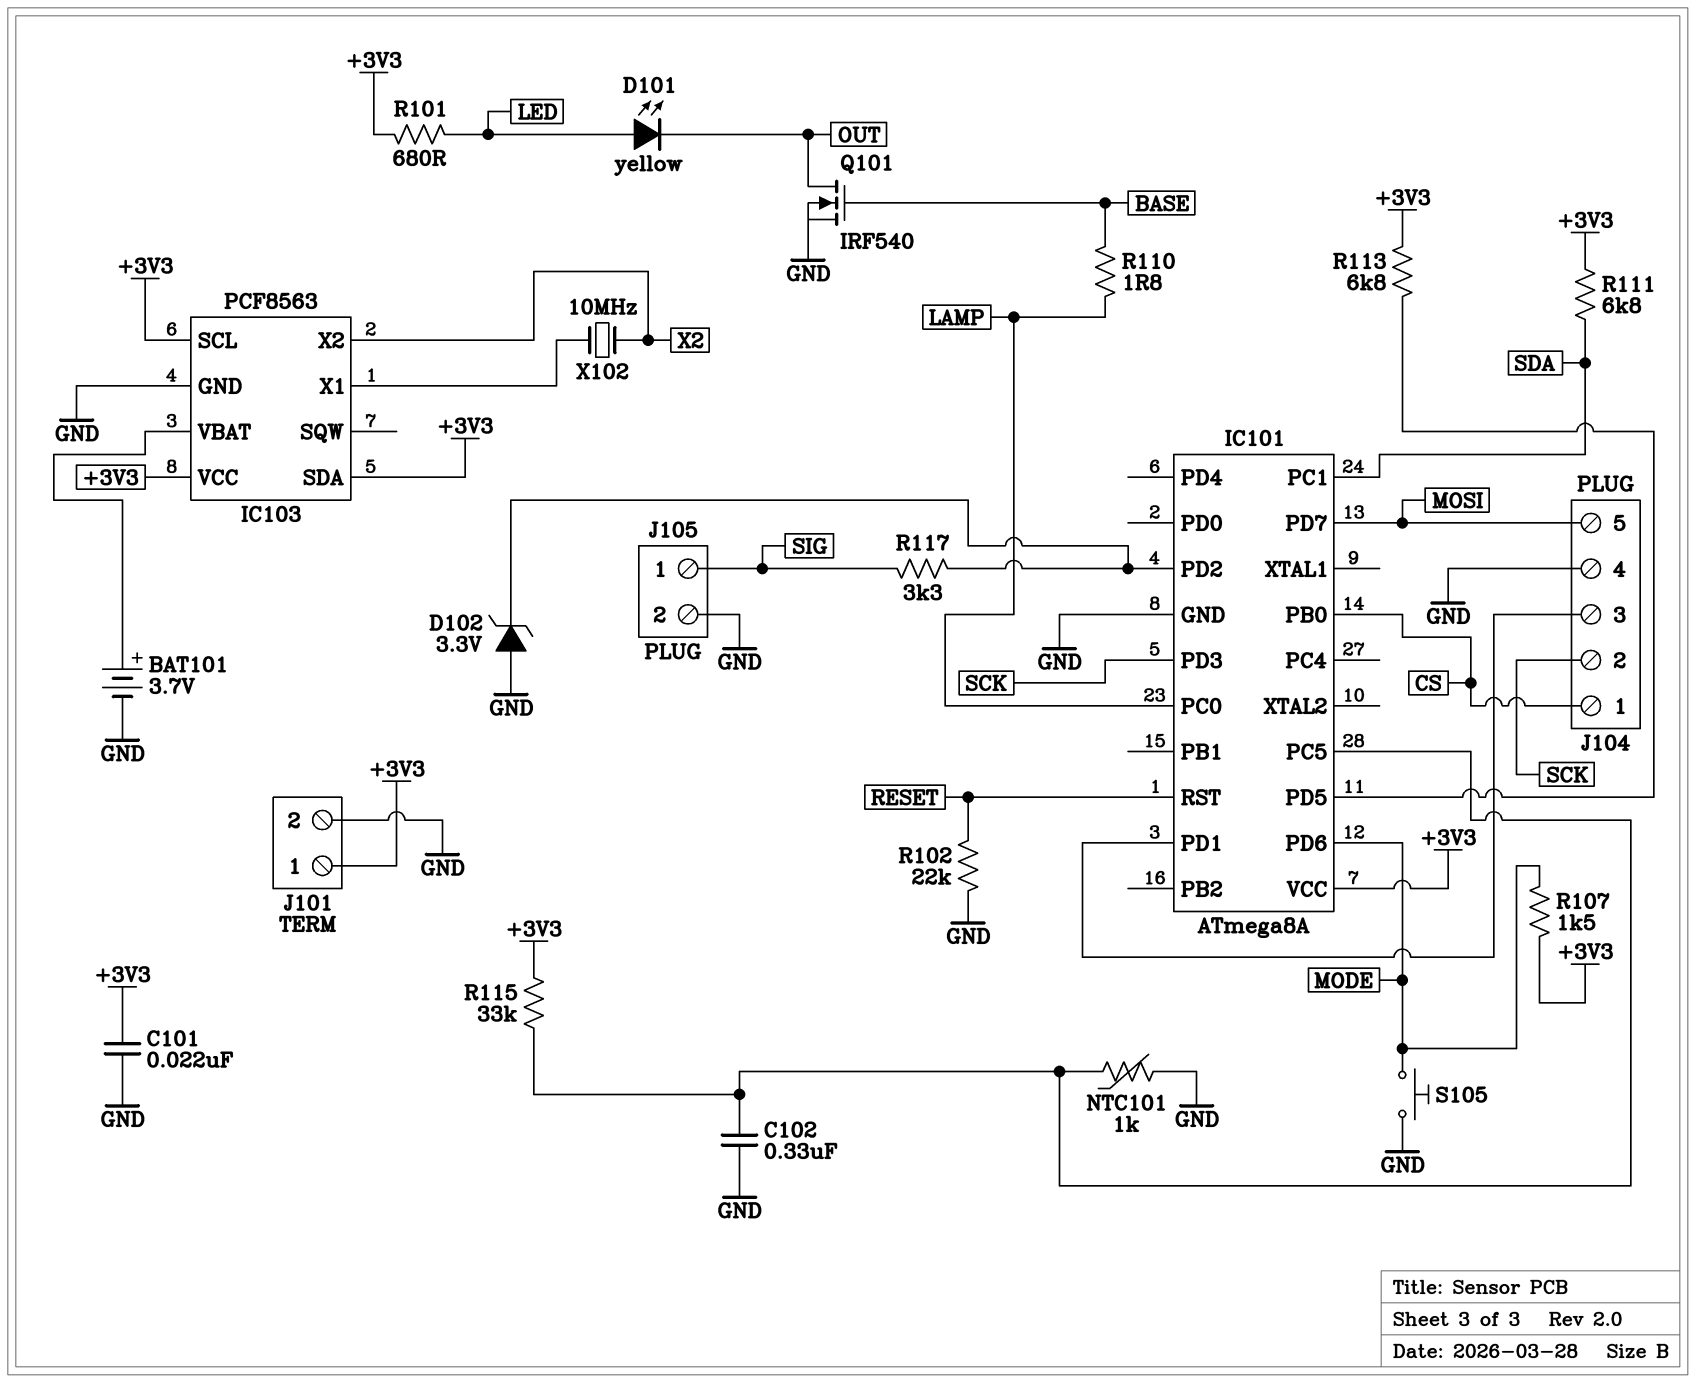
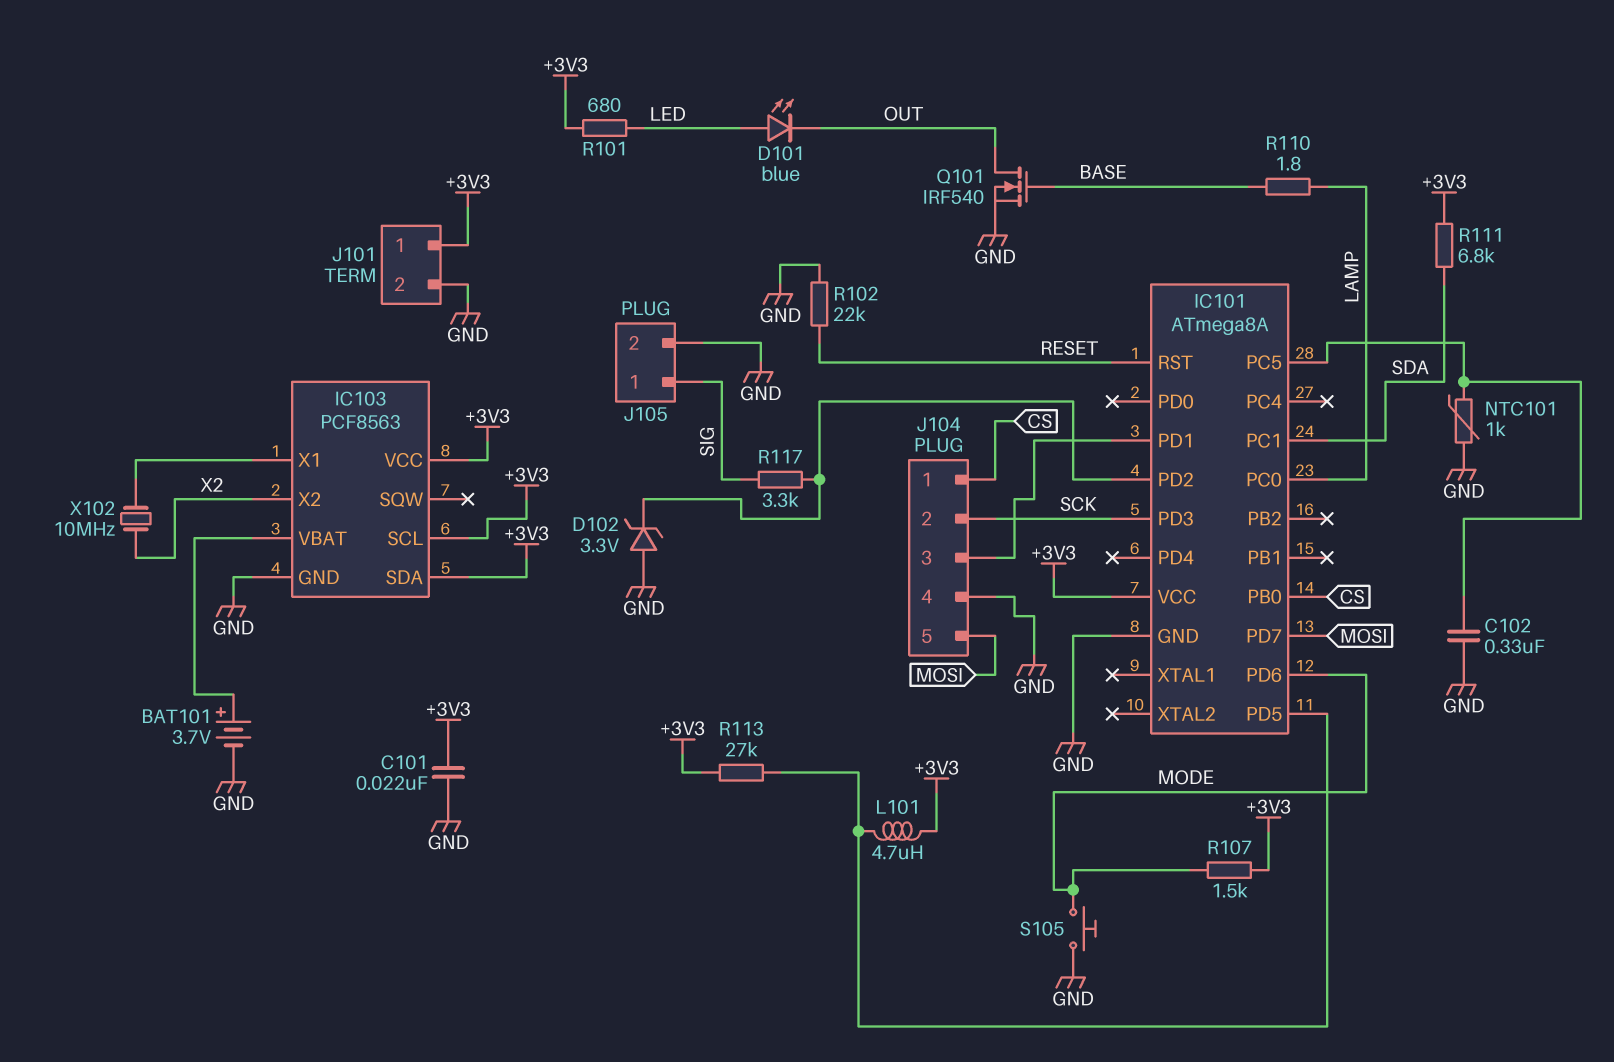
D101: LED yellow (A LED, K OUT) -> LED blue (A LED, K OUT)
L101: none -> 4.7uH (+3V3, IC101/PD5)
R113: 6.8k (+3V3, IC101/PD5) -> 27k (+3V3, IC101/PD5)
R115: 33k (+3V3, IC101/PC5) -> none

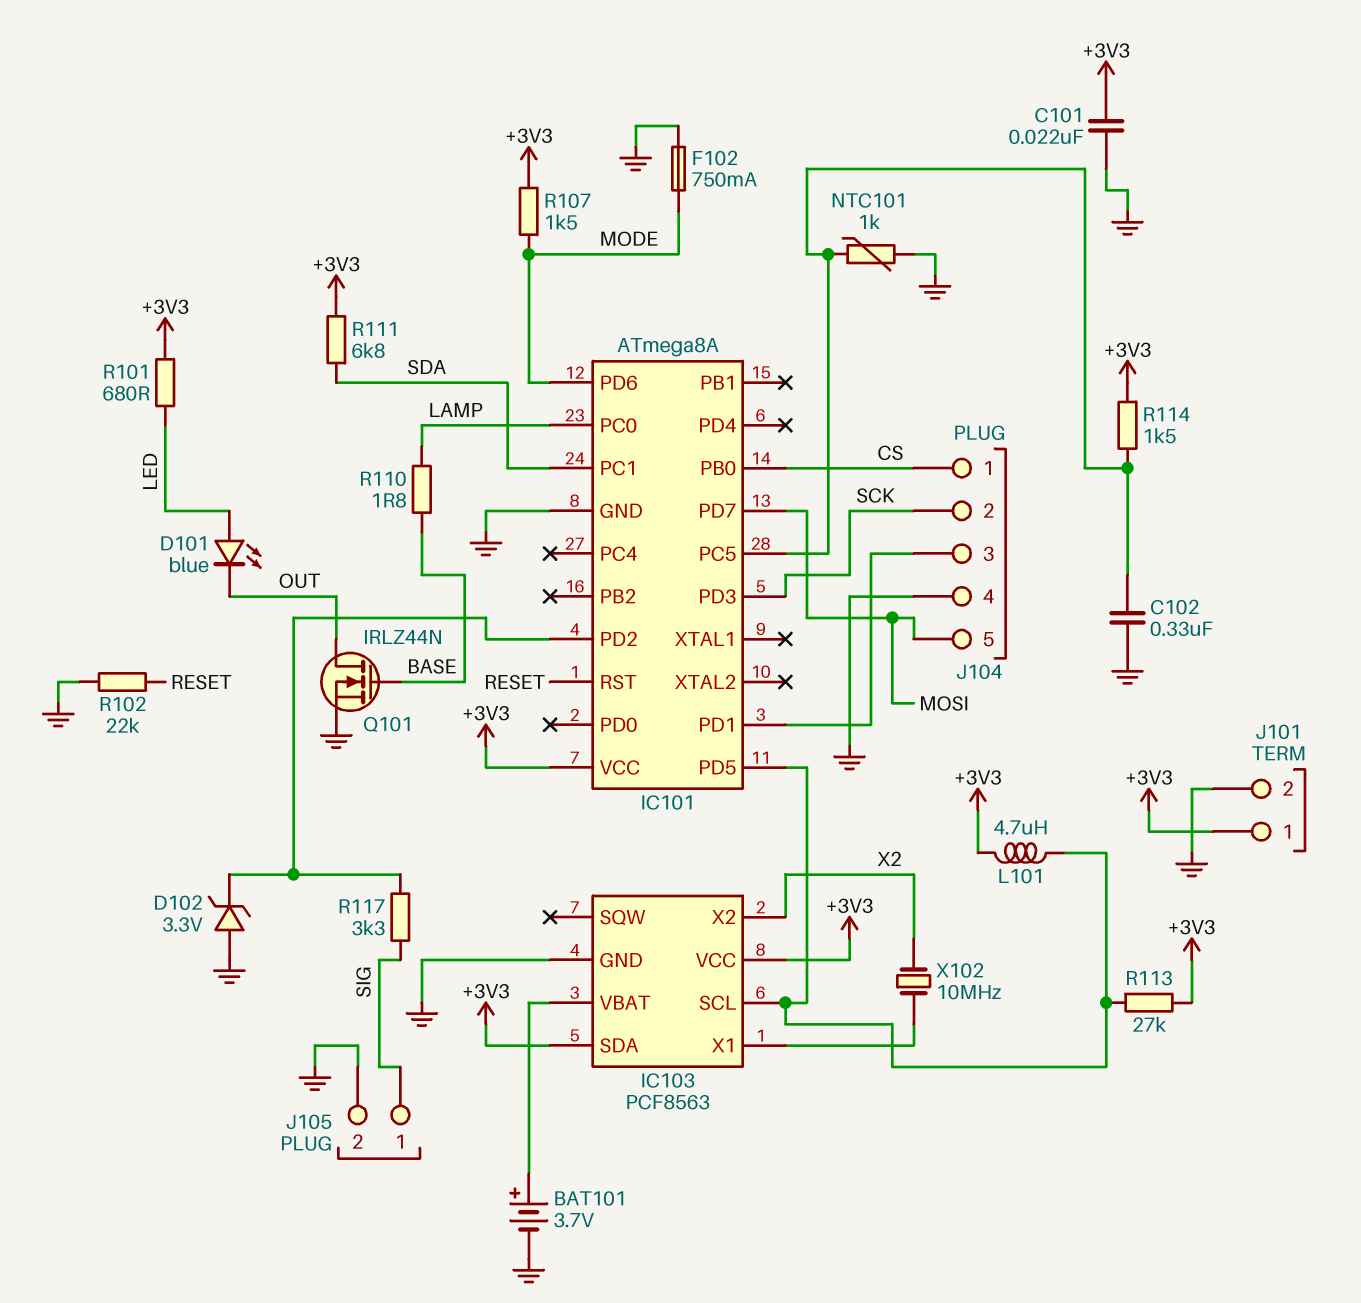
F102: none -> 750mA (GND, MODE)
IC103 pin SCL: +3V3 -> IC101/PD5
Q101: NMOS IRF540 (G BASE, D OUT, S GND) -> NMOS IRLZ44N (G BASE, D OUT, S GND)
R114: none -> 1.5k (+3V3, IC101/PC5)
S105: button (GND, MODE) -> none

